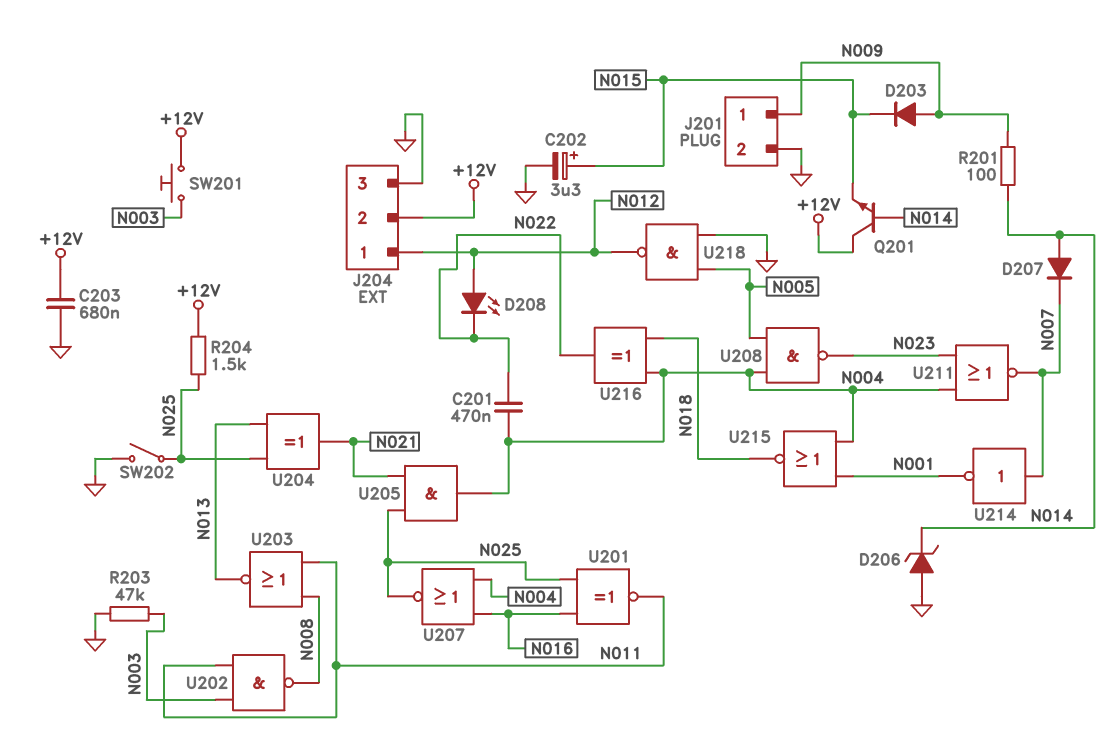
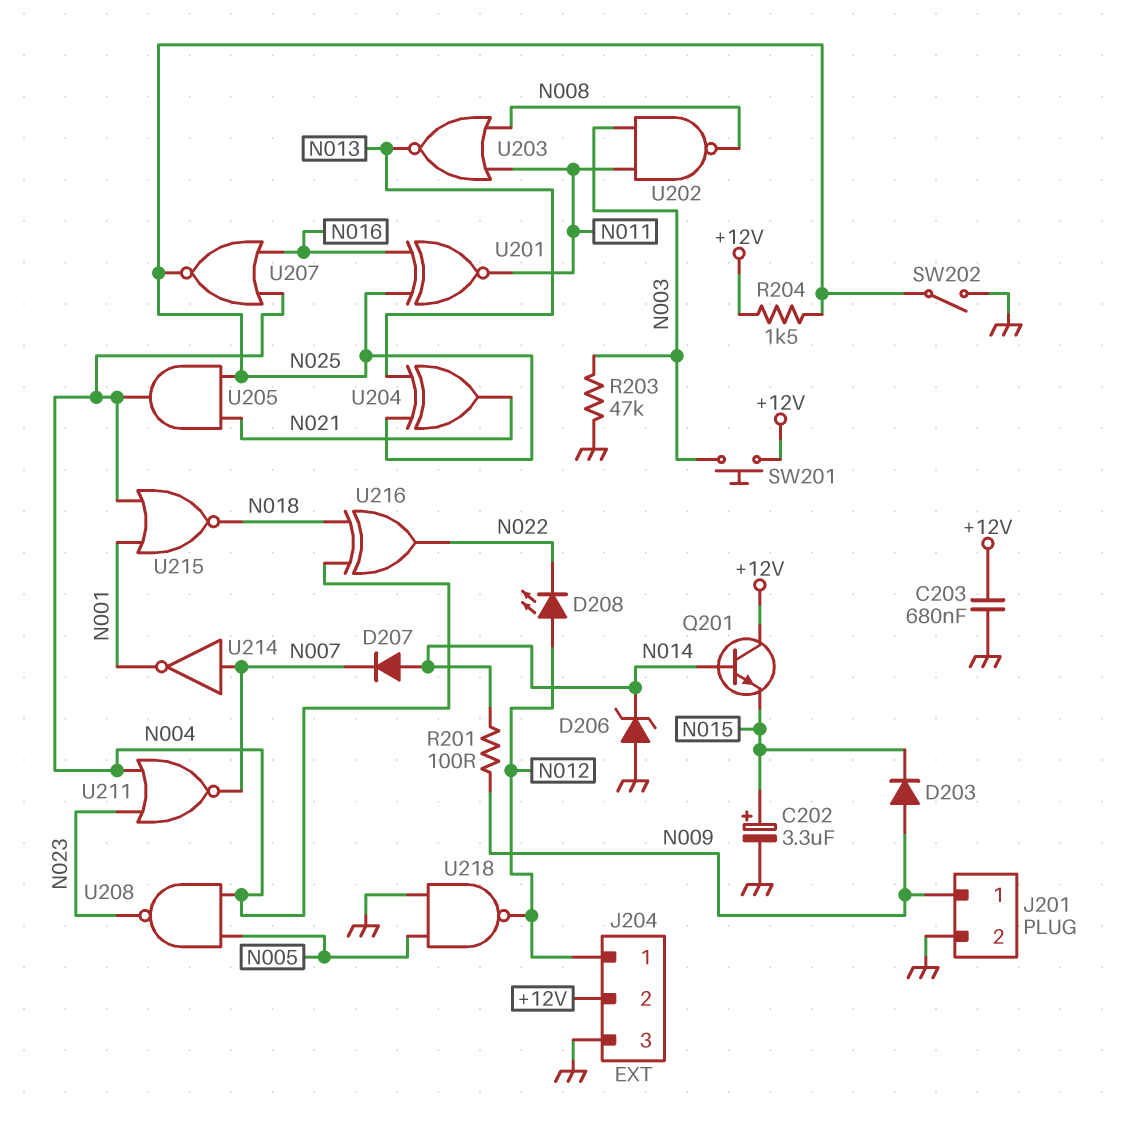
C201: 470nF (N004, N022) -> none

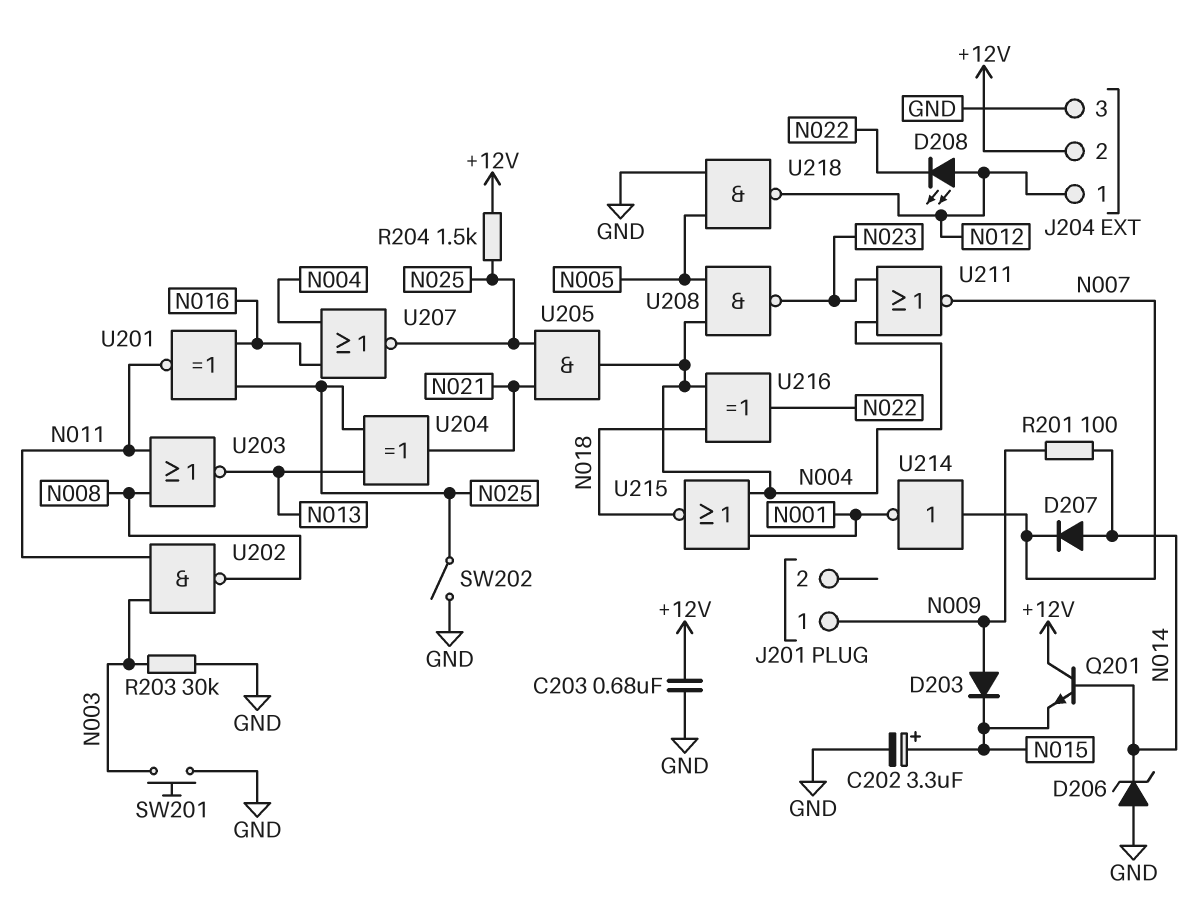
J201 pin 2: GND -> none
R203: 47k (GND, N003) -> 30k (GND, N003)
SW201: button (+12V, N003) -> button (GND, N003)

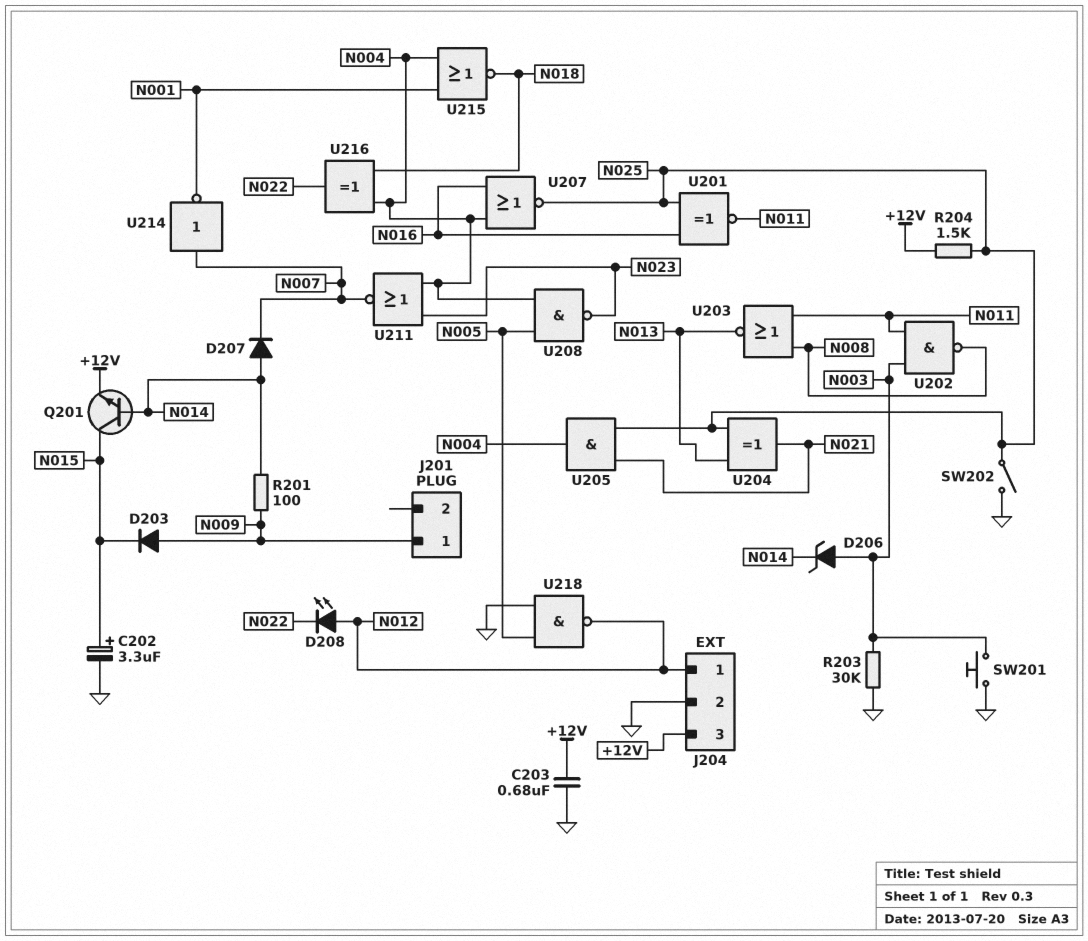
D206: zener (A GND, K N014) -> zener (A N003, K N014)
J204 pin 2: +12V -> GND
J204 pin 3: GND -> +12V
Q201: NPN (B N014, C +12V, E N015) -> NPN (B N014, C N015, E +12V)

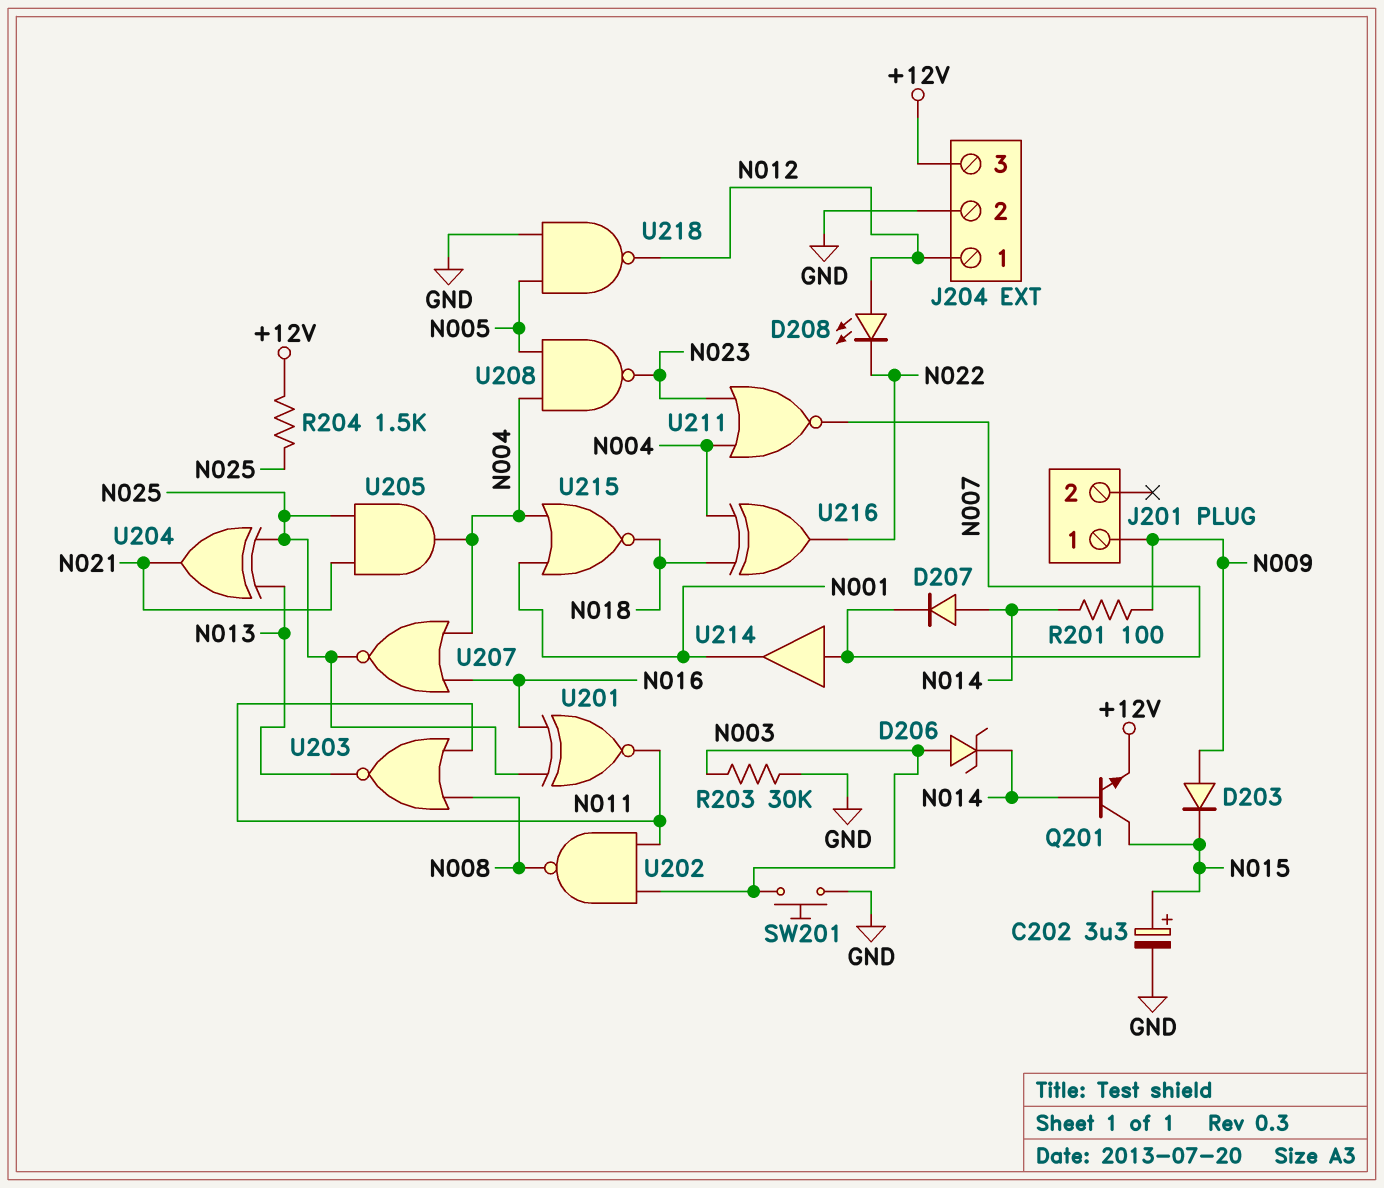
C203: 680nF (+12V, GND) -> none
SW202: switch (GND, N025) -> none
U214: NOT (in N007, out N001) -> buffer (in N007, out N001)

